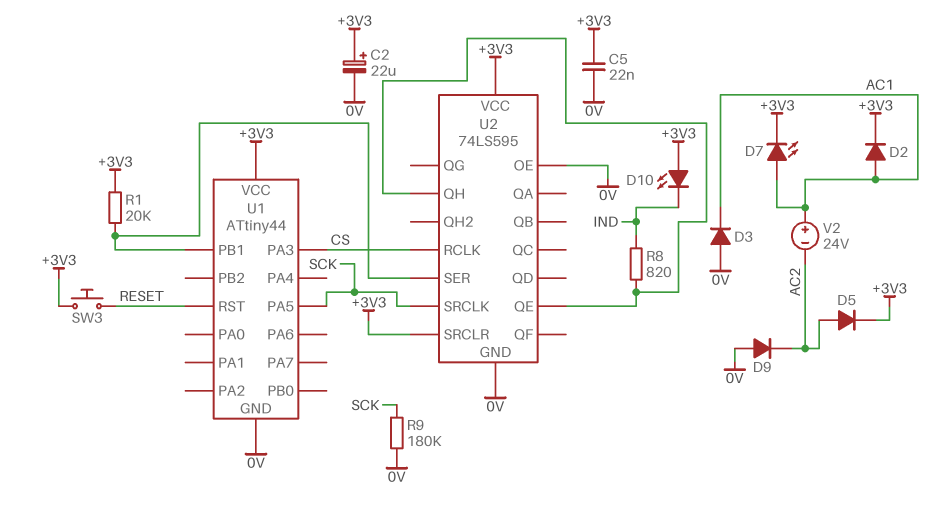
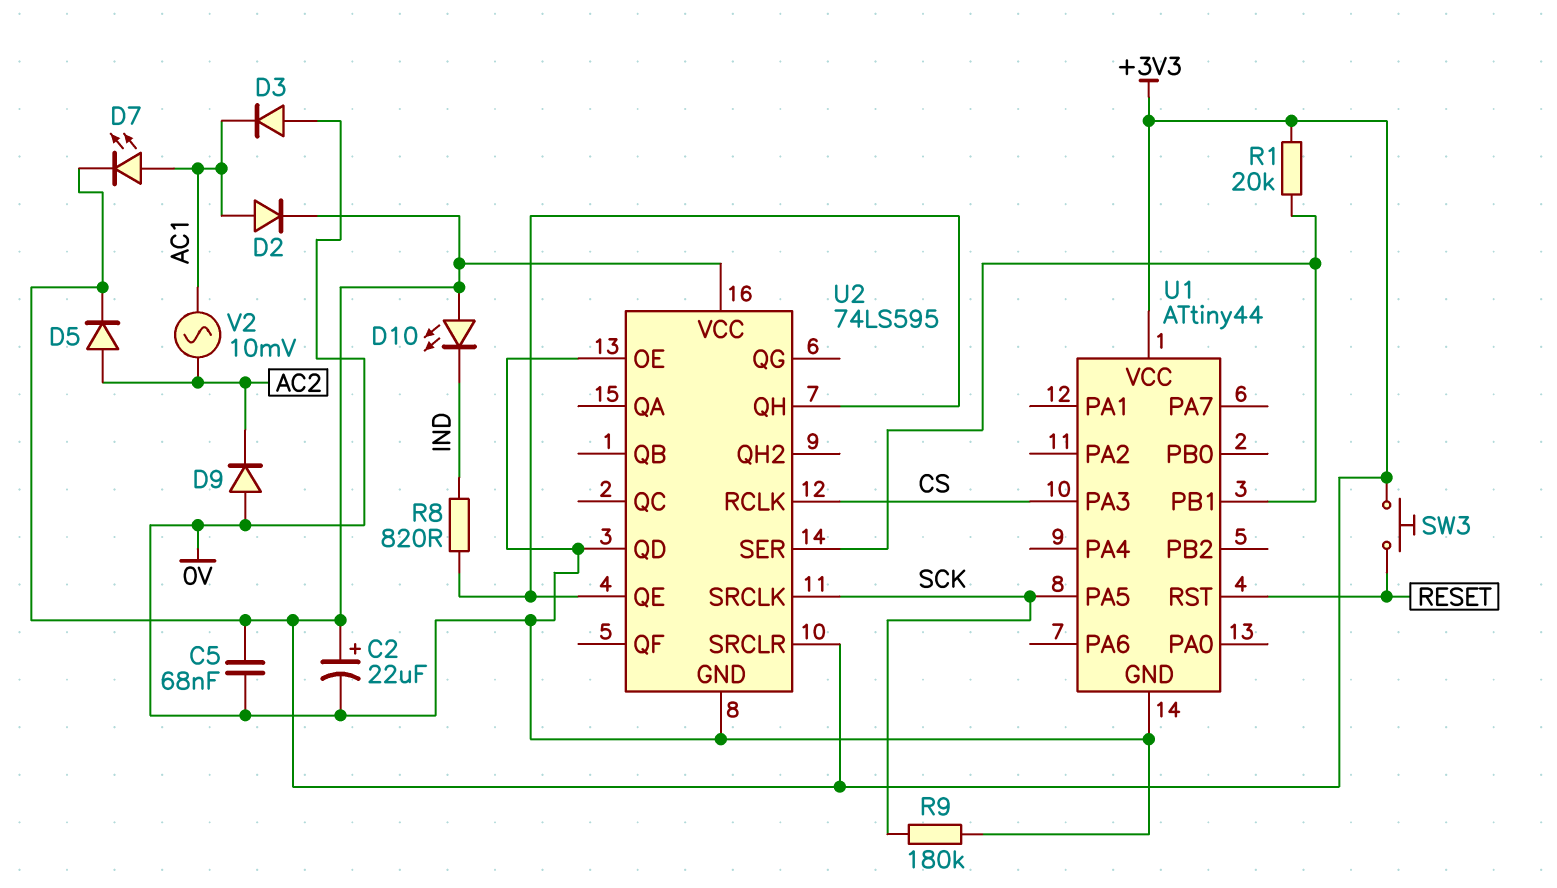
C5: 22nF (+3V3, 0V) -> 68nF (+3V3, 0V)
U2 pin QD: none -> 0V
V2: 24V (plus AC1, minus AC2) -> AC 10mV (AC1, AC2)

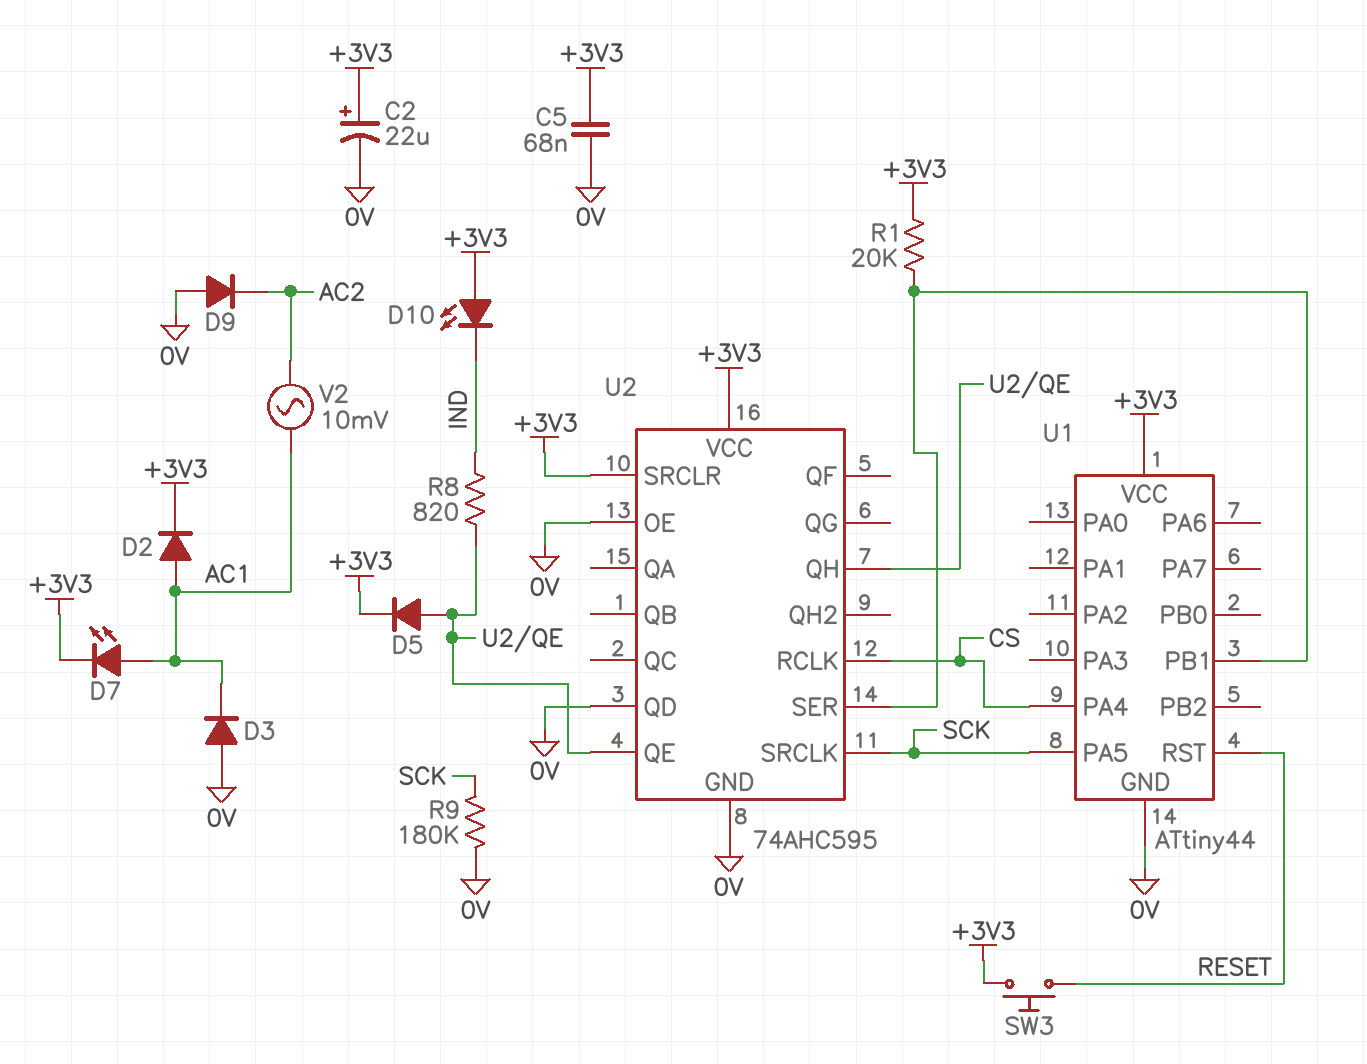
D5: diode (A AC2, K +3V3) -> diode (A U2/QE, K +3V3)
U1 pin PA3: CS -> none
U1 pin PA4: none -> CS
U2: 74LS595 -> 74AHC595

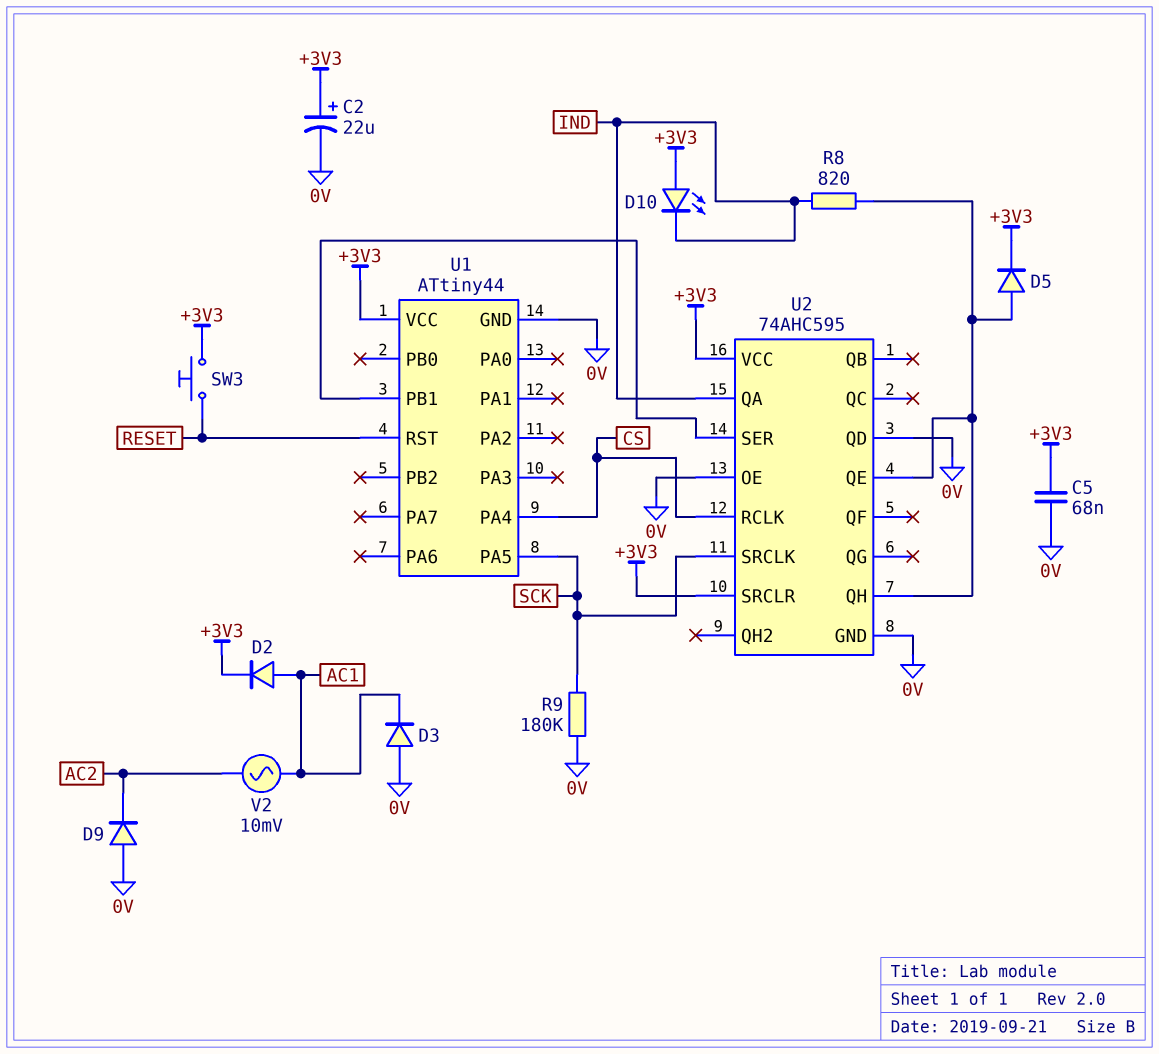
D7: LED (A AC1, K +3V3) -> none
R1: 20k (+3V3, U1/PB1) -> none
U2 pin QA: none -> IND

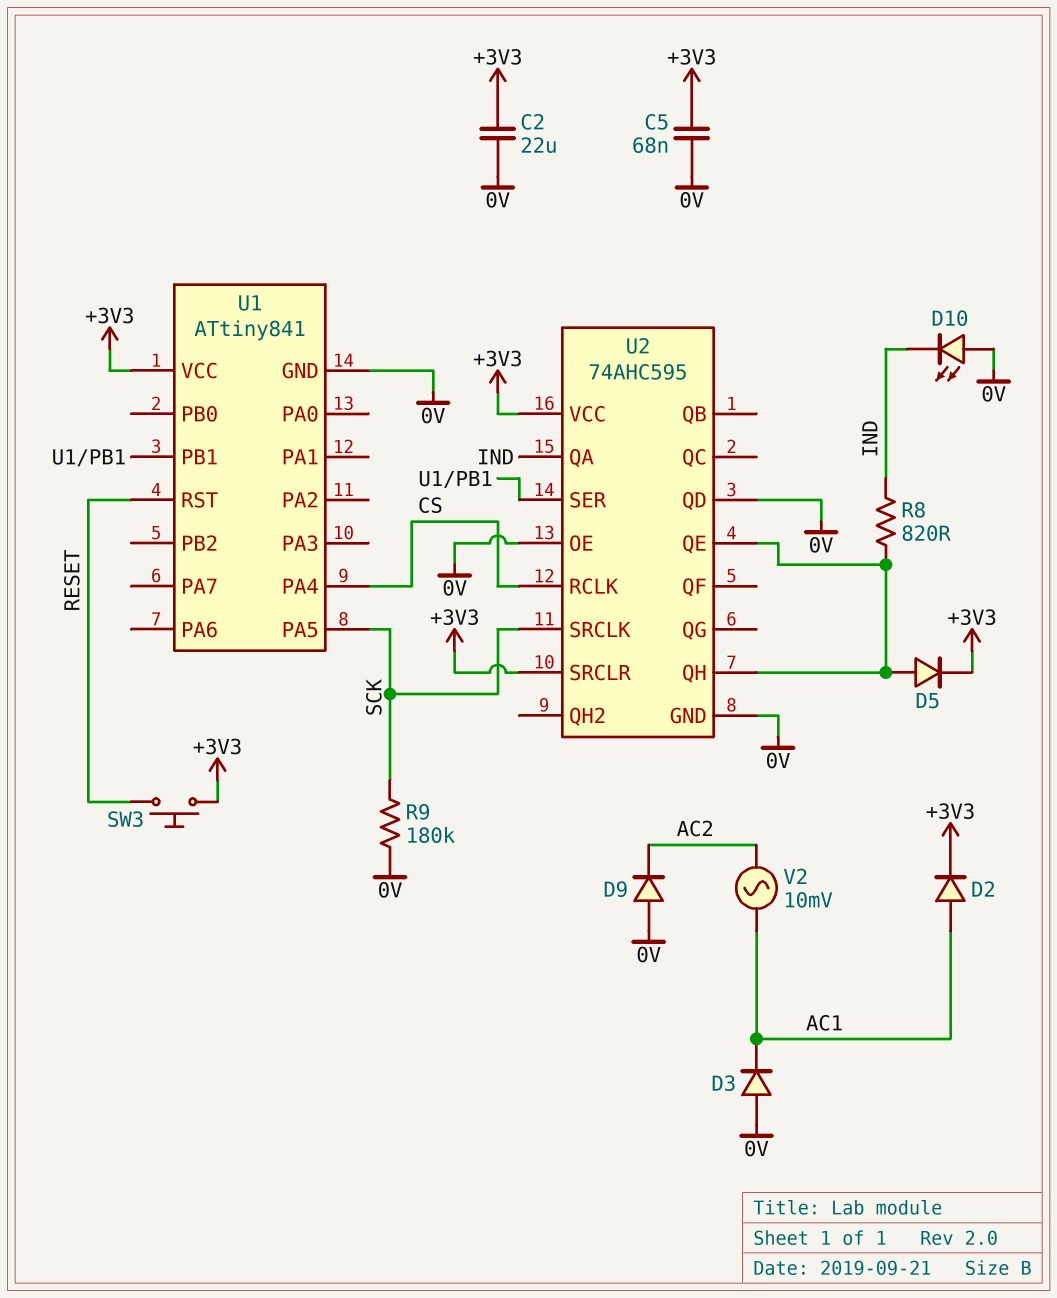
C2: 22uF (plus +3V3, minus 0V) -> 22uF (+3V3, 0V)
D10: LED (A +3V3, K IND) -> LED (A 0V, K IND)
U1: ATtiny44 -> ATtiny841

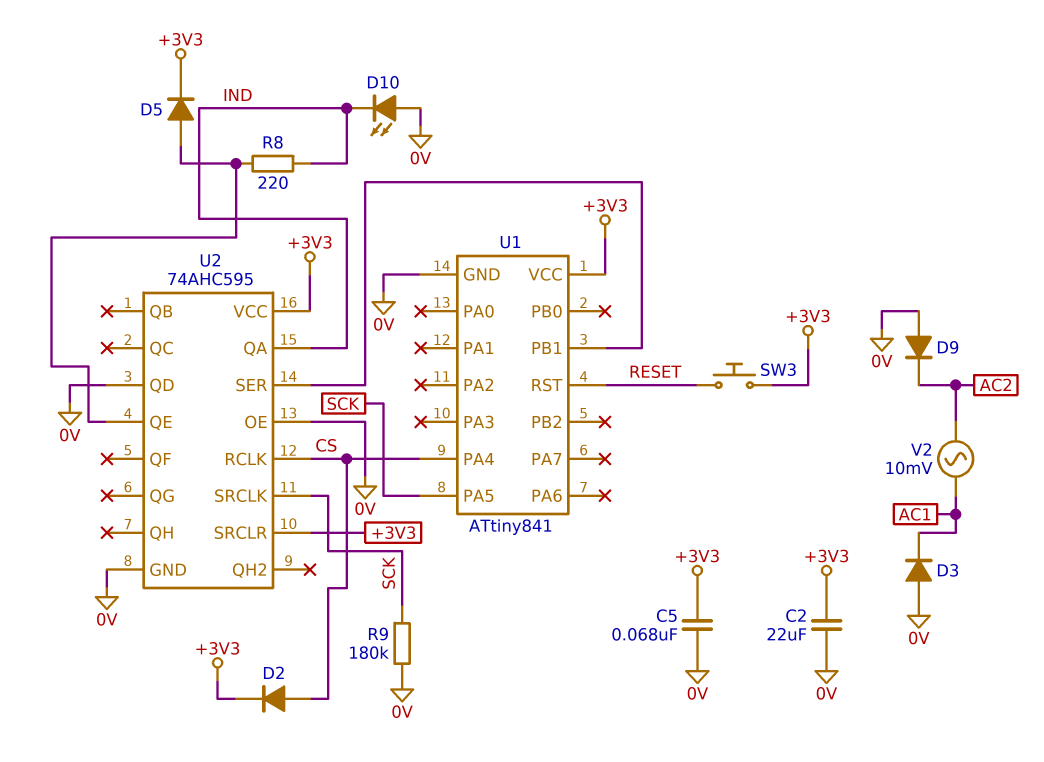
D2: diode (A AC1, K +3V3) -> diode (A CS, K +3V3)
R8: 820 (IND, U2/QE) -> 220 (IND, U2/QE)
U2 pin QH: U2/QE -> none

